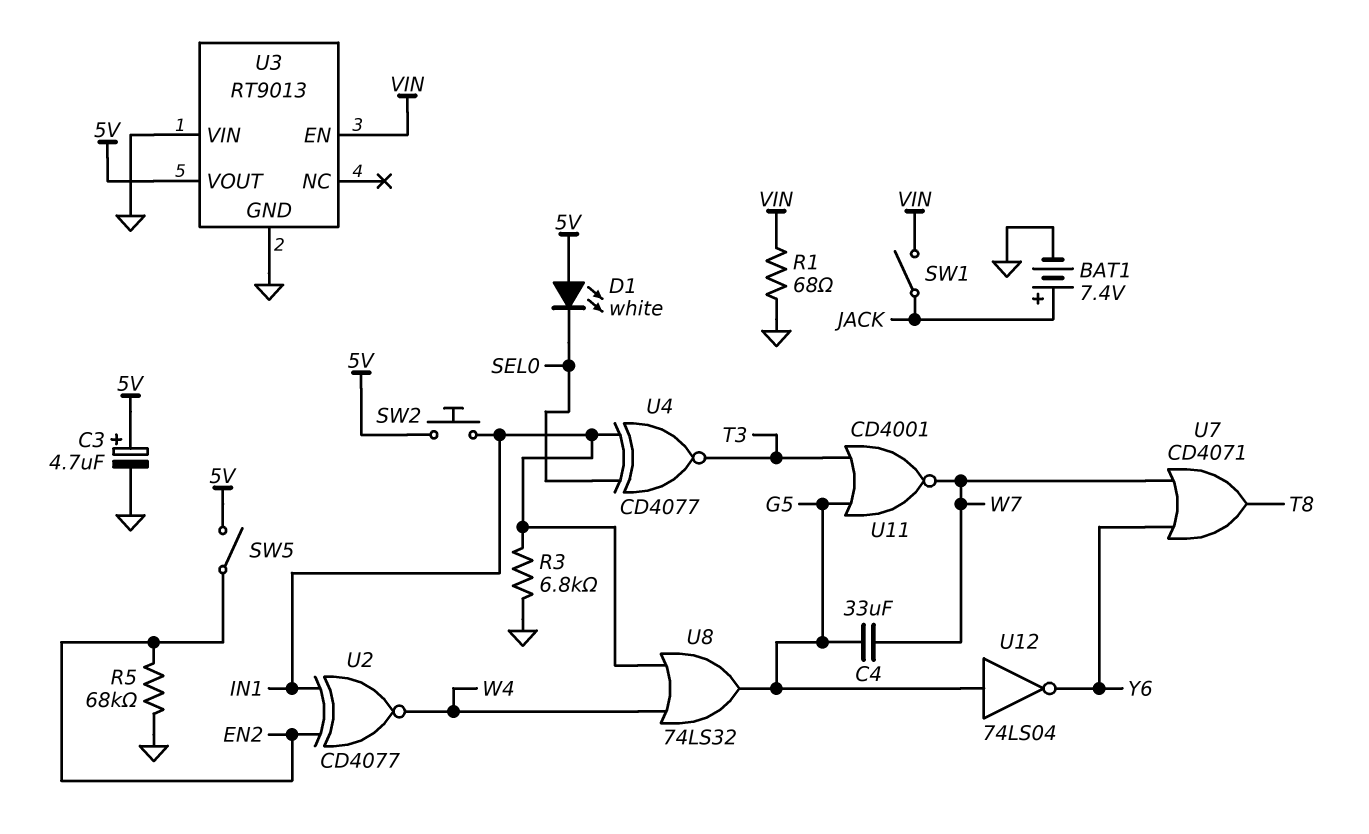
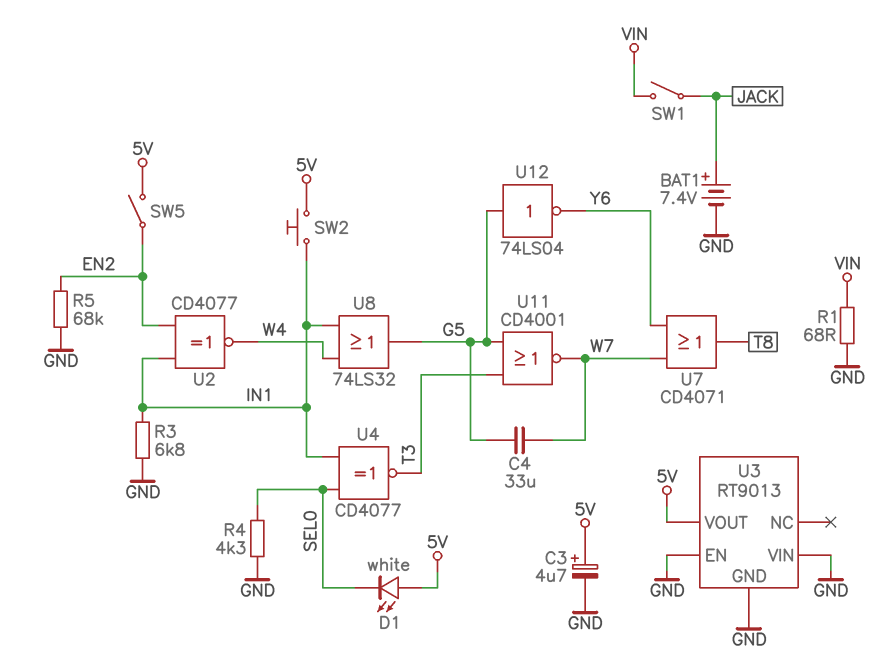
R4: none -> 4.3k (GND, SEL0)
U3 pin EN: VIN -> GND

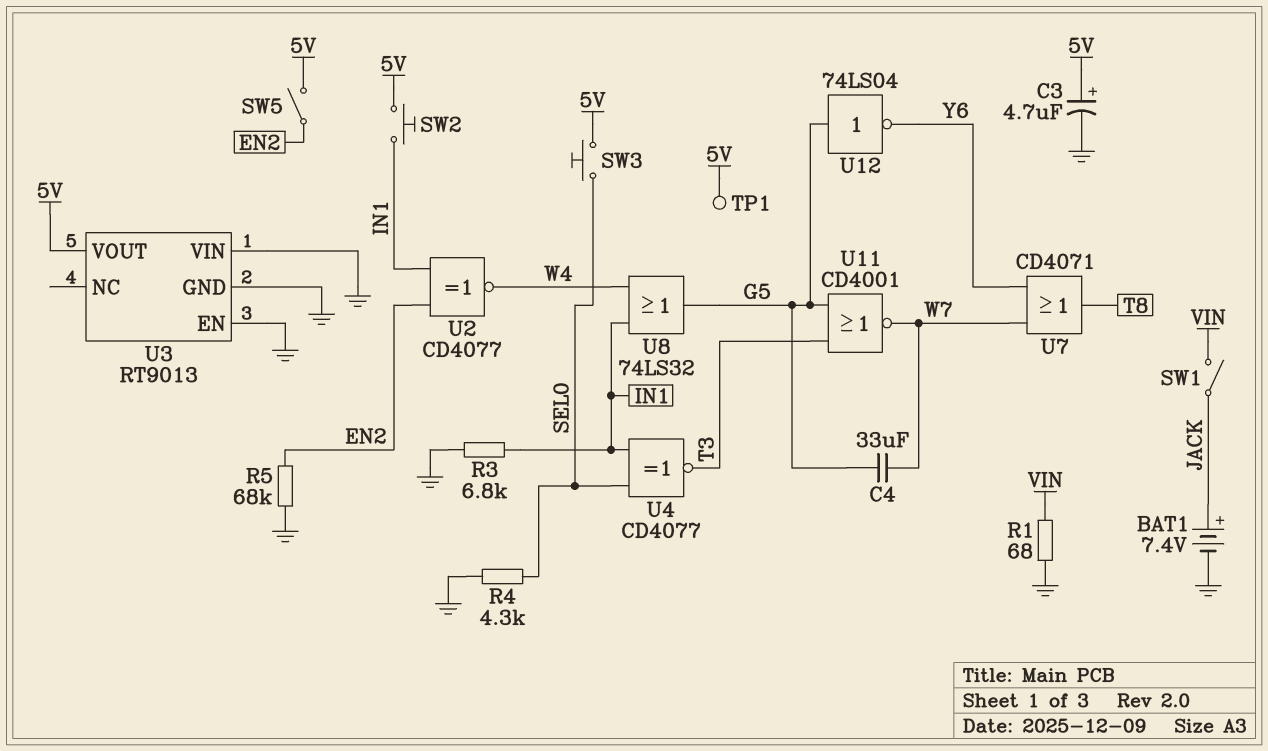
D1: LED white (A 5V, K SEL0) -> none
SW3: none -> button (5V, SEL0)
TP1: none -> test point (5V)

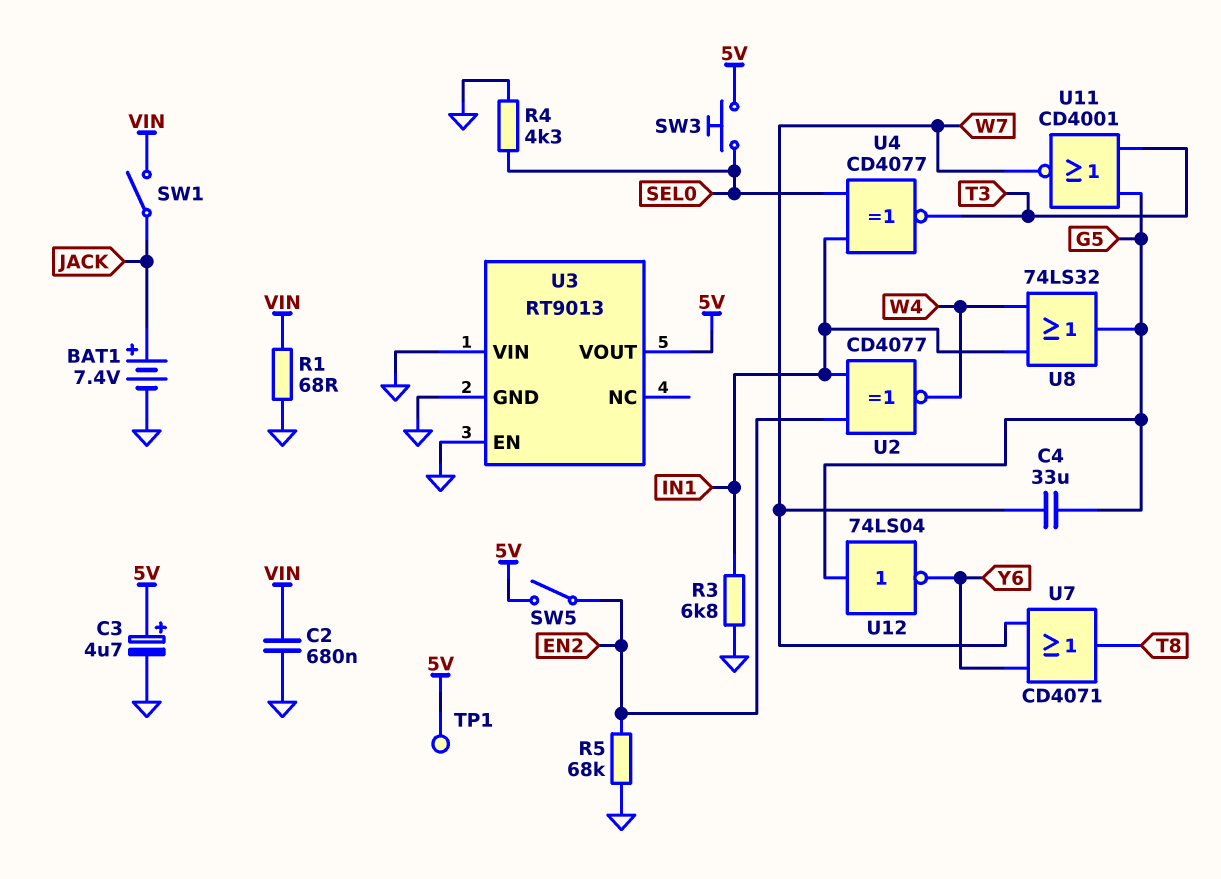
C2: none -> 680nF (GND, VIN)
SW2: button (5V, IN1) -> none

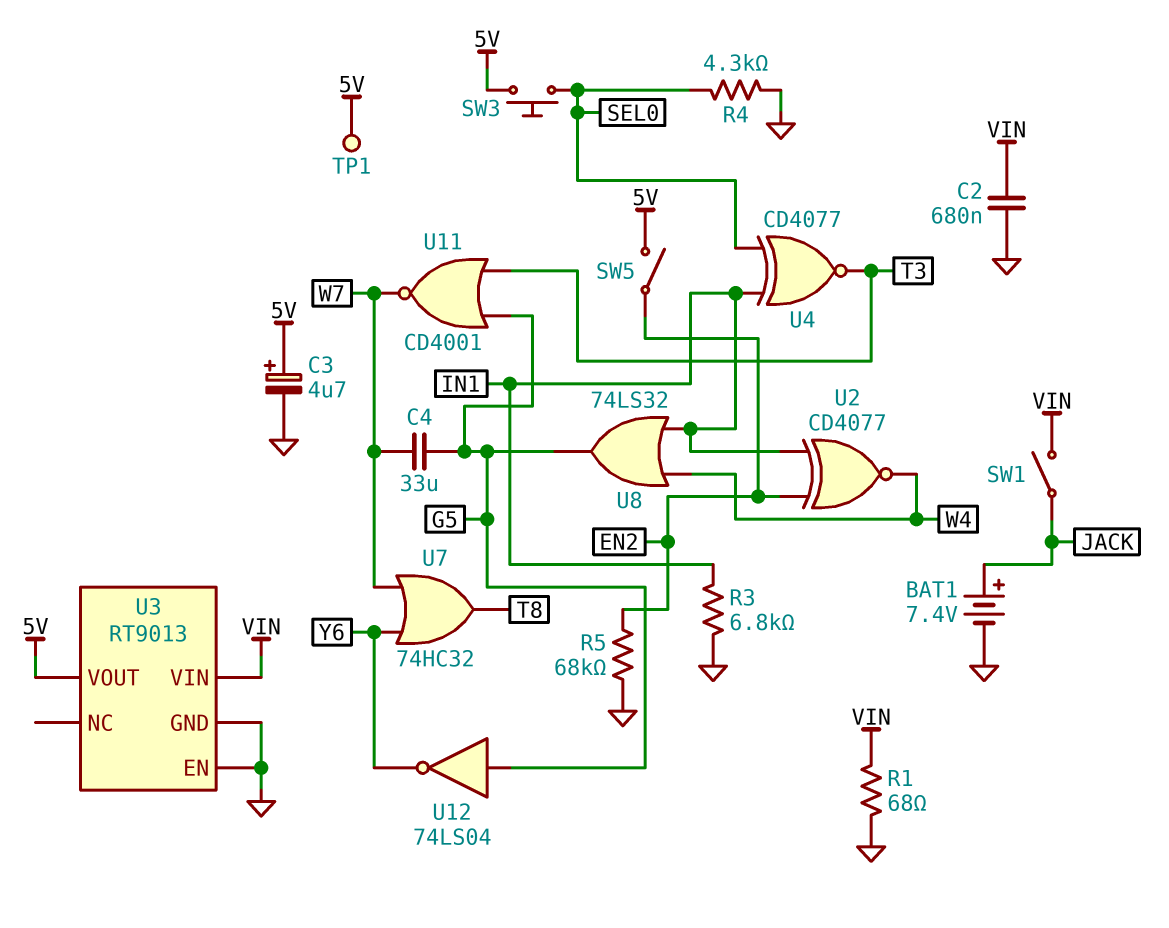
U3 pin VIN: GND -> VIN
U7: OR CD4071 (in W7, in Y6, out T8) -> OR 74HC32 (in W7, in Y6, out T8)

